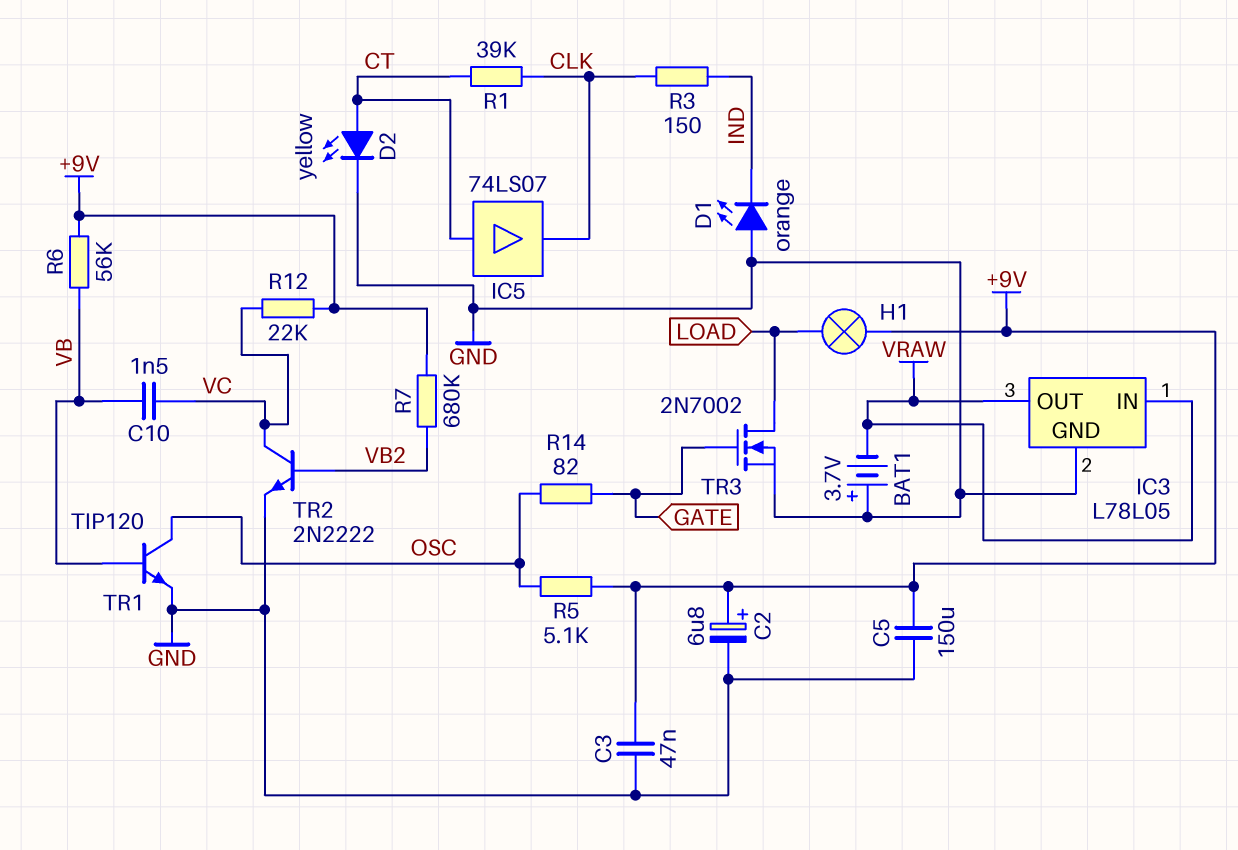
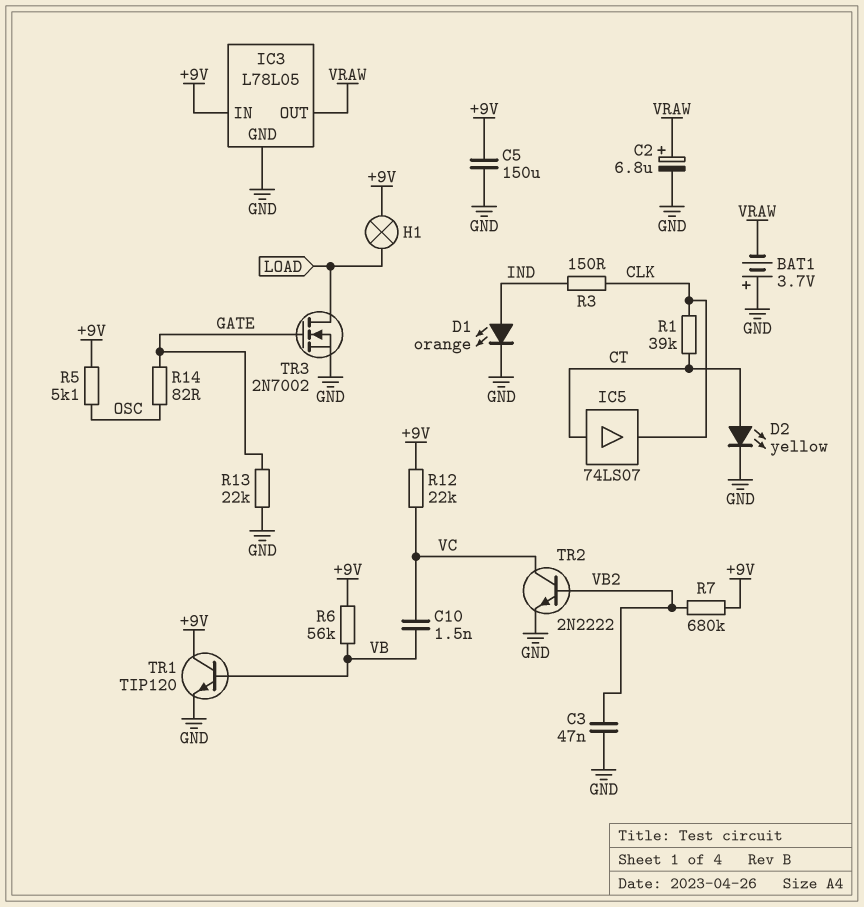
C2: 6.8uF (plus +9V, minus GND) -> 6.8uF (plus VRAW, minus GND)
C3: 47nF (+9V, GND) -> 47nF (GND, VB2)
D1: LED orange (A GND, K IND) -> LED orange (A IND, K GND)
IC3 pin IN: VRAW -> +9V
R13: none -> 22k (GATE, GND)
TR1: NPN TIP120 (B VB, C OSC, E GND) -> NPN TIP120 (B VB, C +9V, E GND)

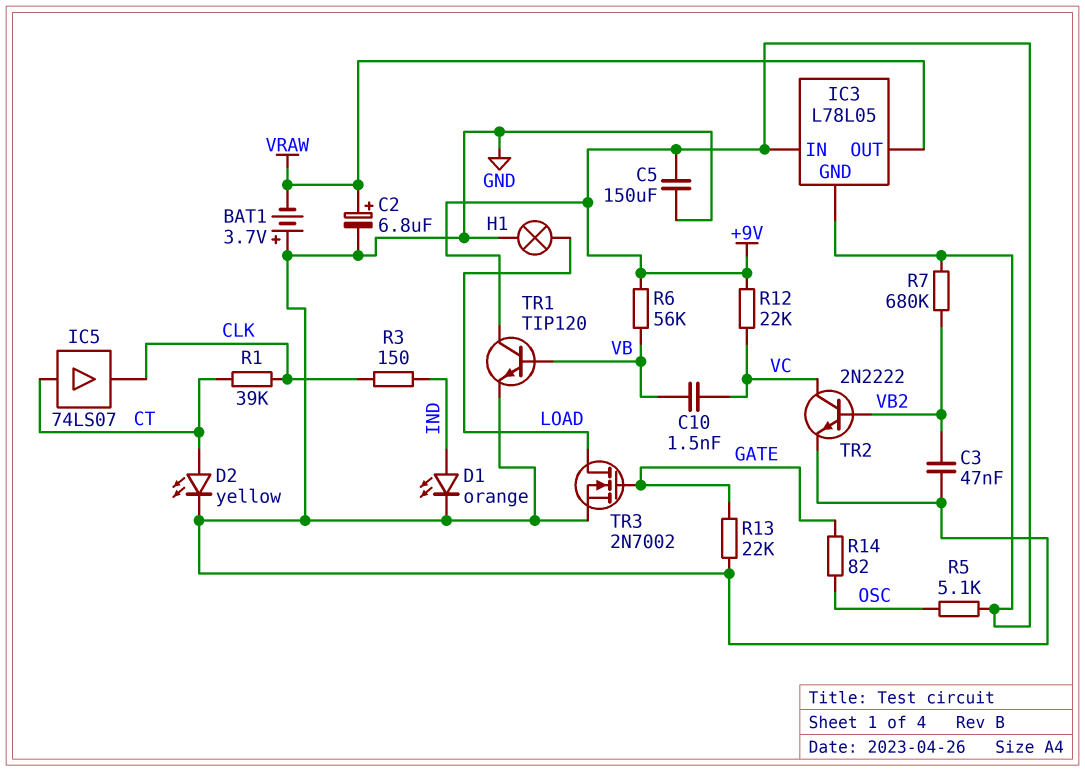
H1: lamp (+9V, LOAD) -> lamp (GND, LOAD)
IC3 pin GND: GND -> +9V

